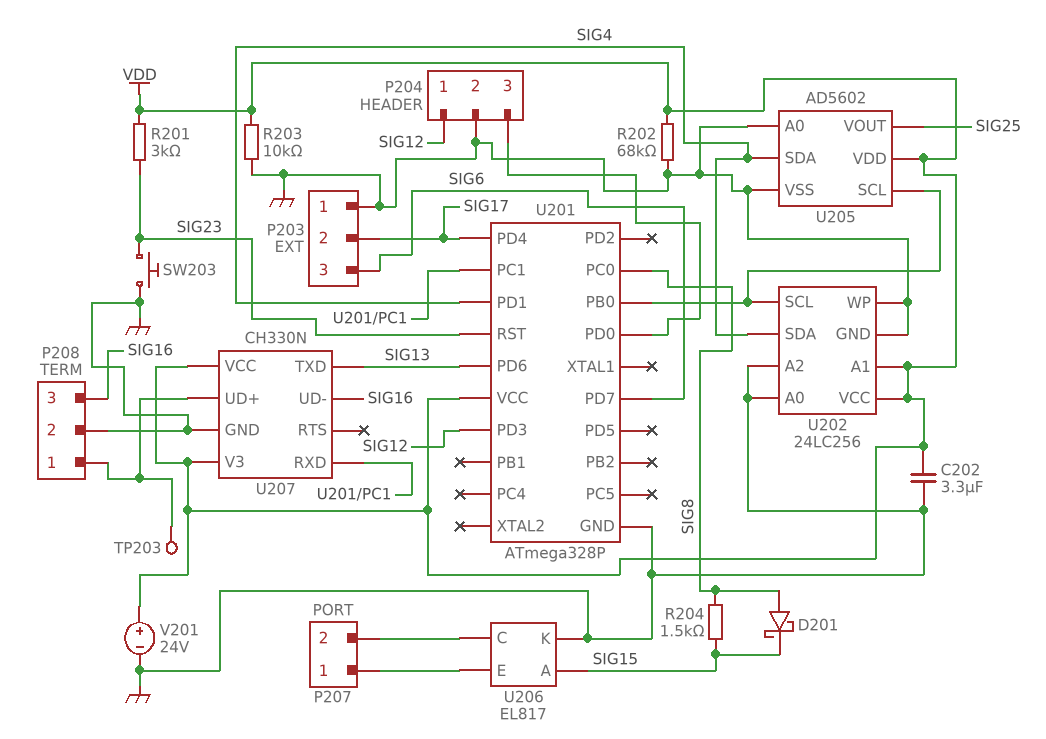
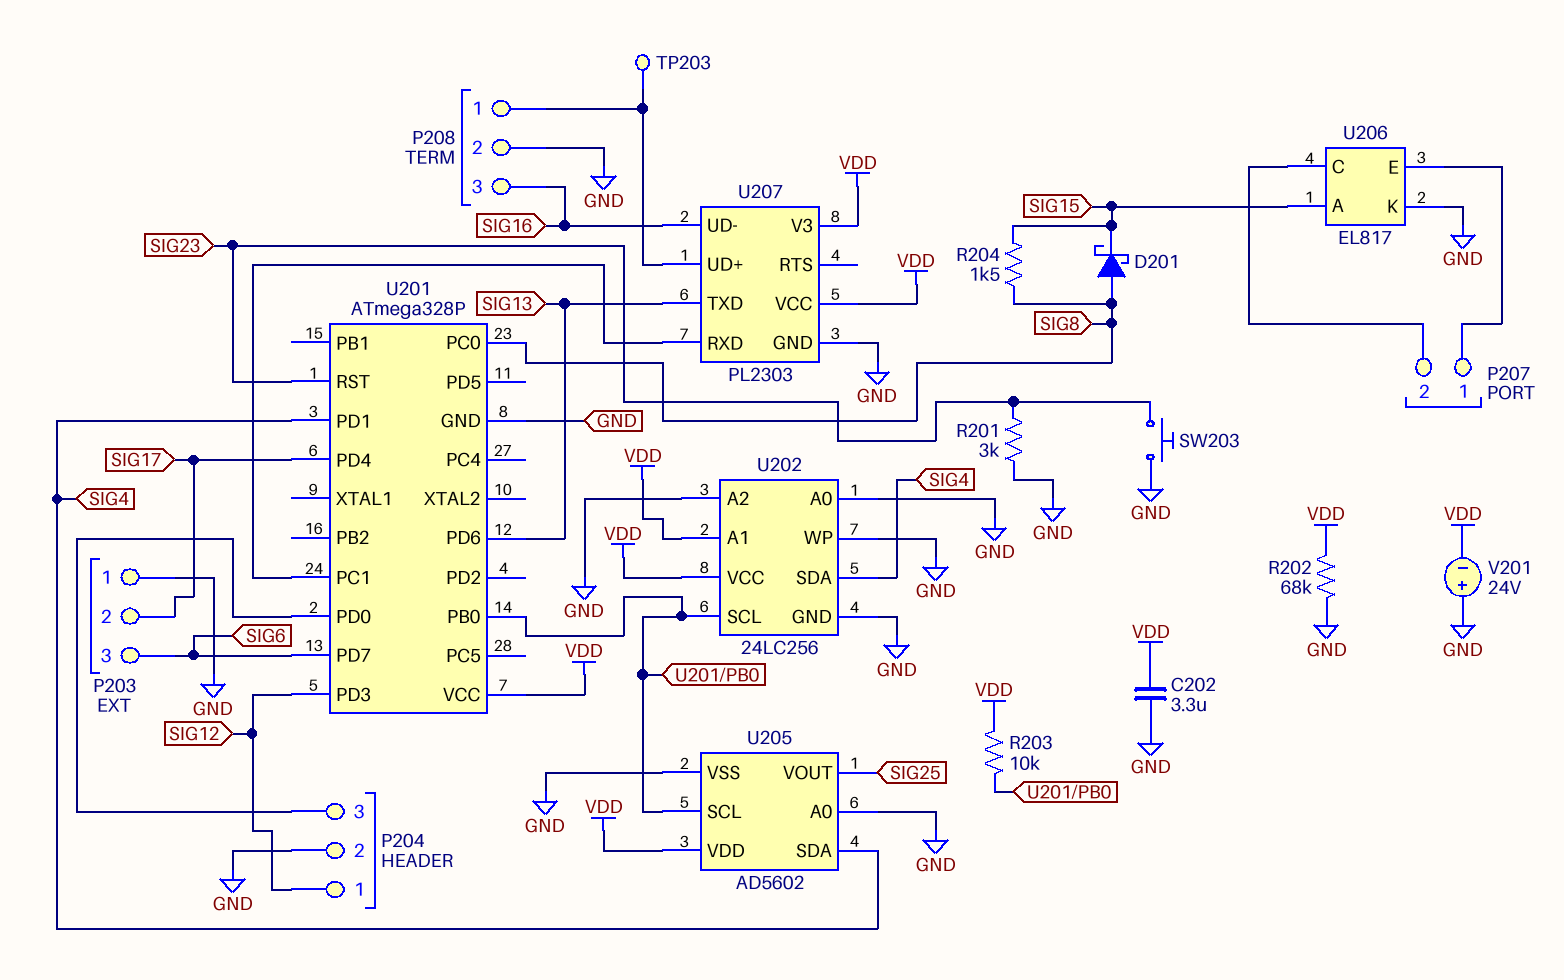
R201: 3k (SIG23, VDD) -> 3k (GND, SIG23)
R203: 10k (GND, VDD) -> 10k (U201/PB0, VDD)
U207: CH330N -> PL2303
V201: 24V (plus VDD, minus GND) -> 24V (plus GND, minus VDD)

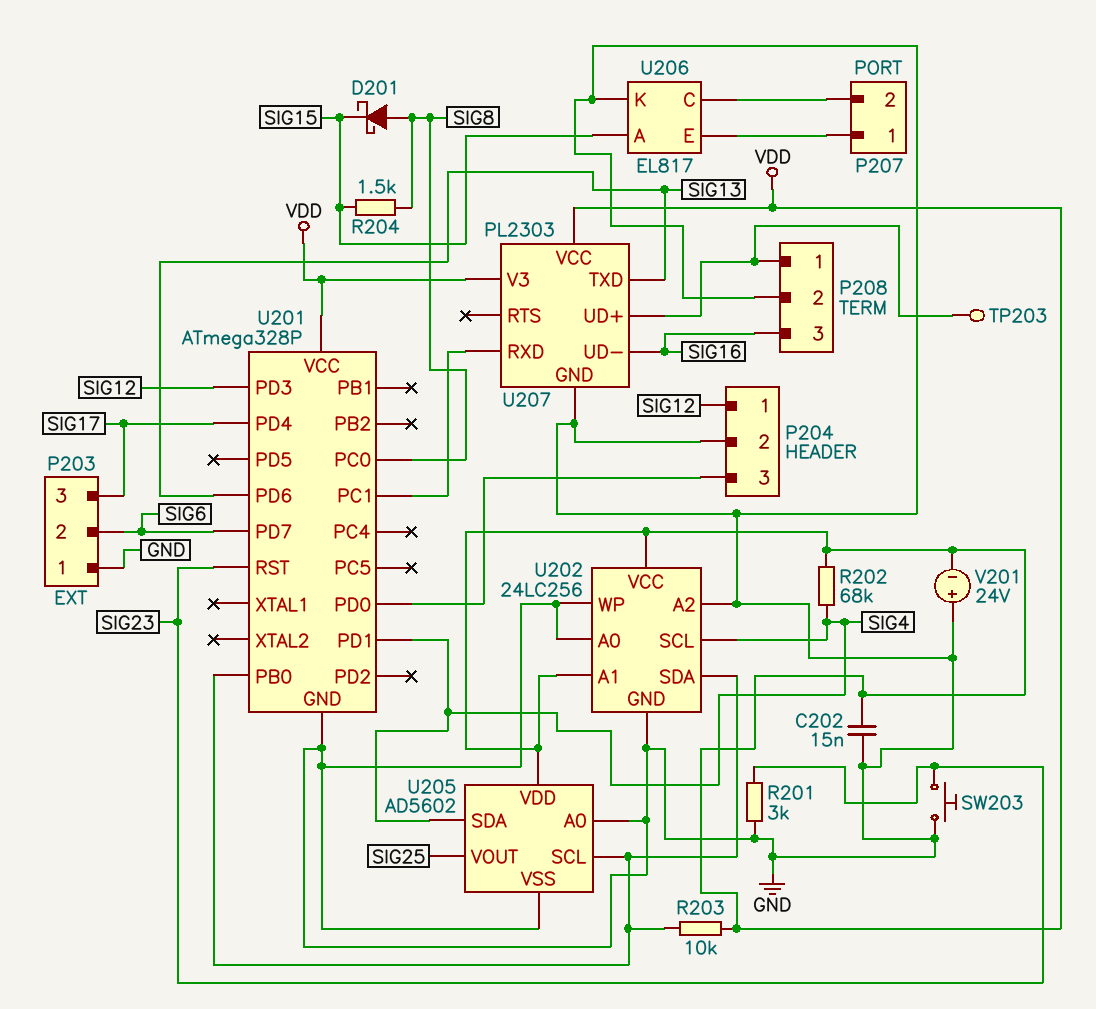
C202: 3.3uF (GND, VDD) -> 15nF (GND, VDD)
P203 pin 2: SIG17 -> SIG6
P203 pin 3: SIG6 -> SIG17
R202: 68k (GND, VDD) -> 68k (SIG4, VDD)
U202 pin SCL: U201/PB0 -> SIG4
U202 pin SDA: SIG4 -> U201/PB0

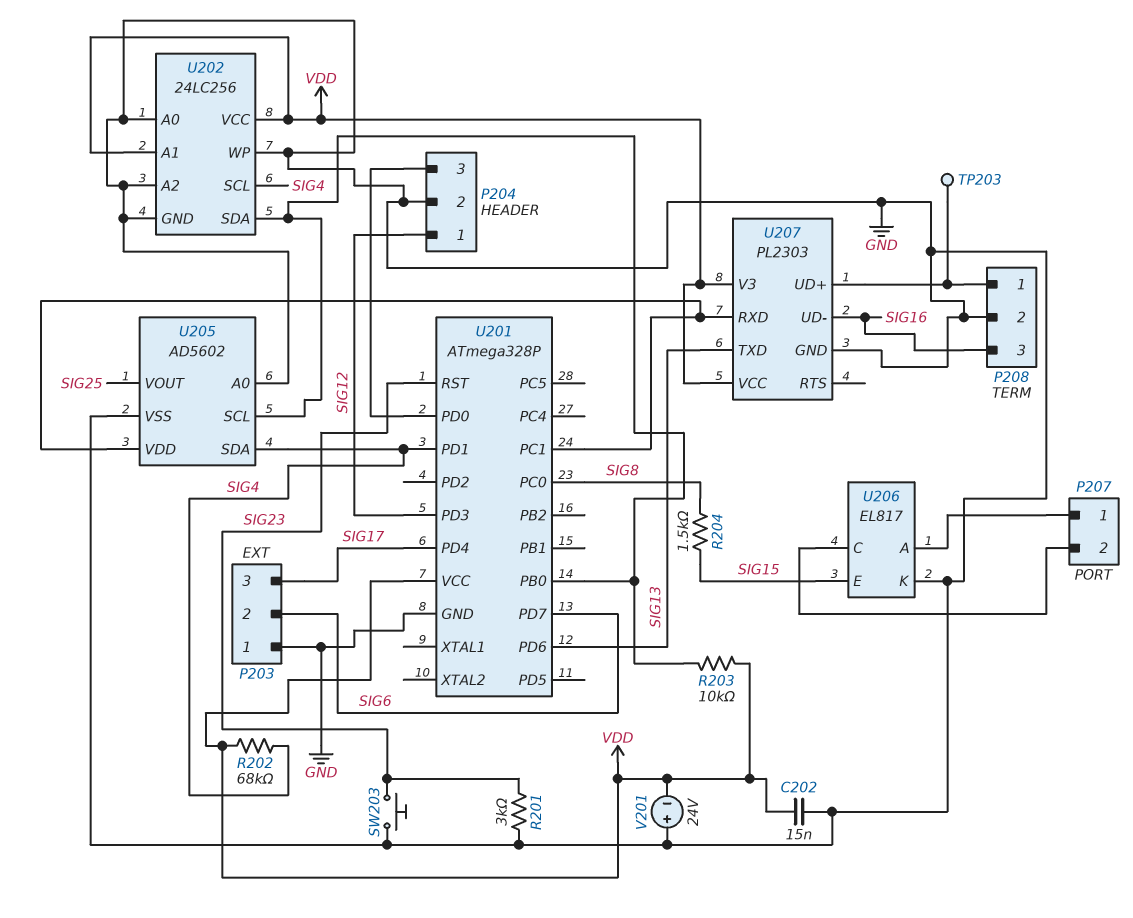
D201: schottky (A SIG8, K SIG15) -> none
U205 pin VDD: VDD -> U201/PC1
U206 pin A: SIG15 -> P207/1
U206 pin E: P207/1 -> SIG15

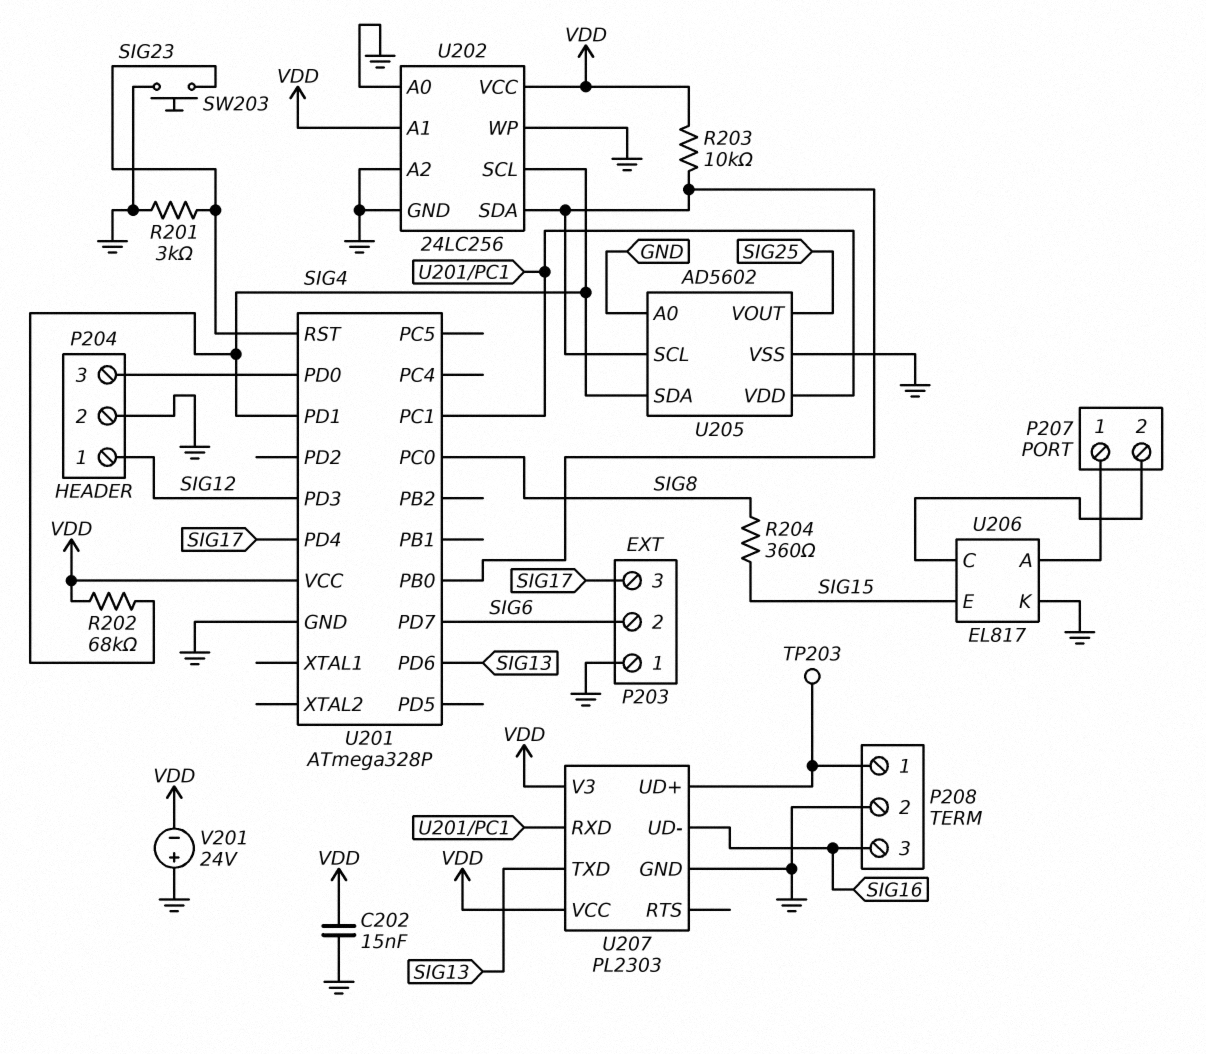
R204: 1.5k (SIG8, SIG15) -> 360 (SIG8, SIG15)

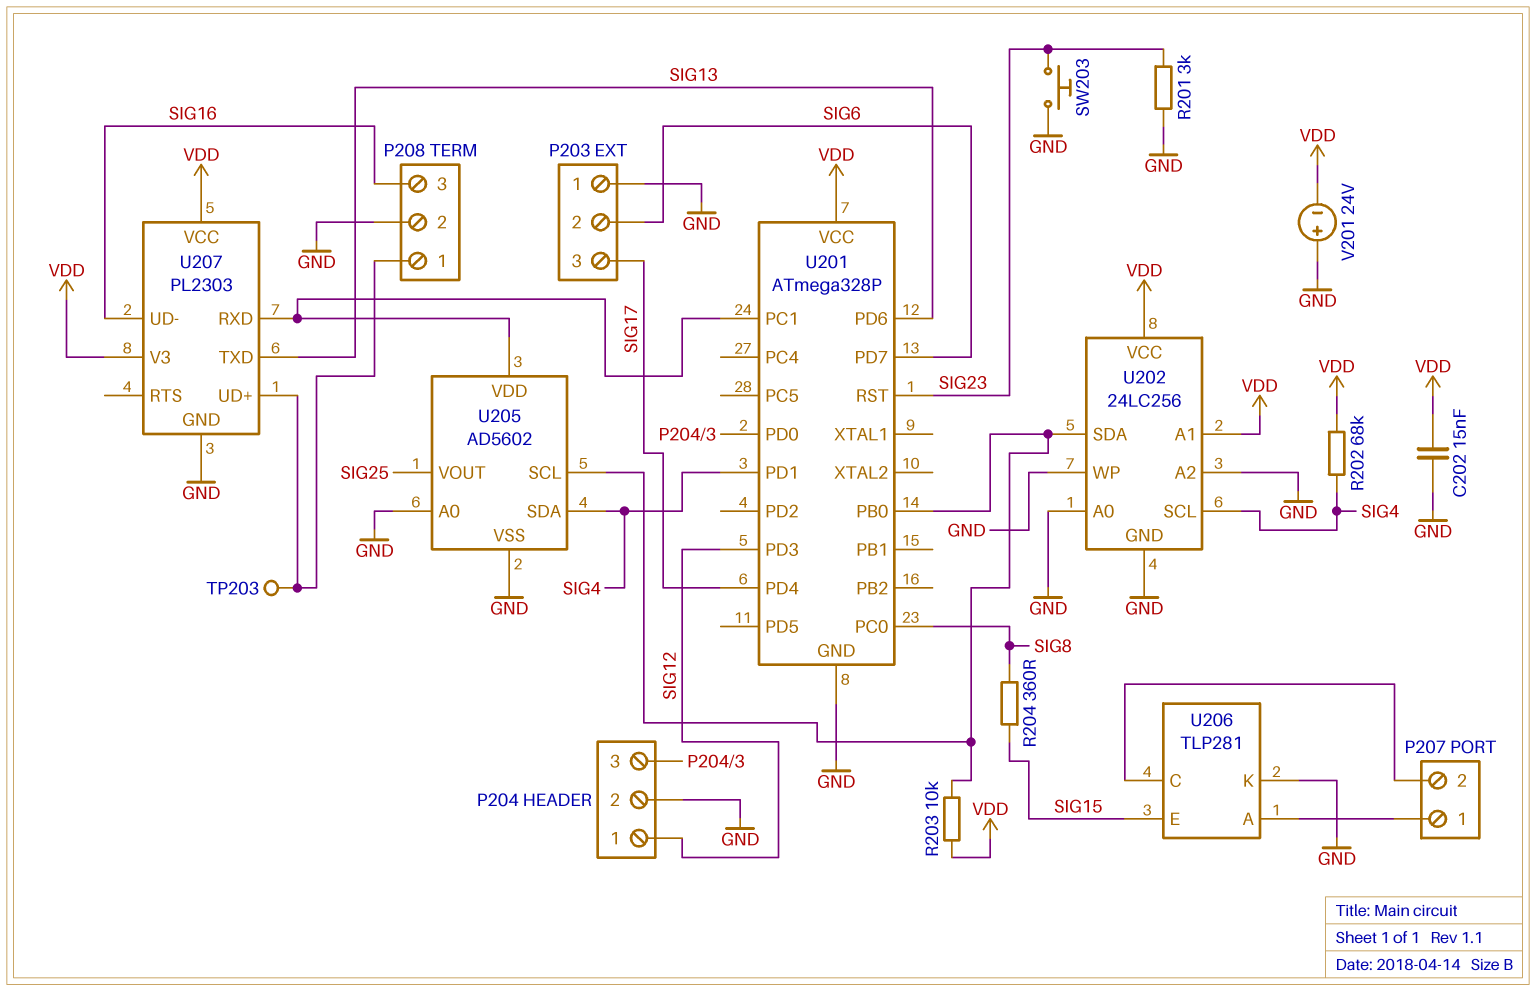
U206: EL817 -> TLP281

